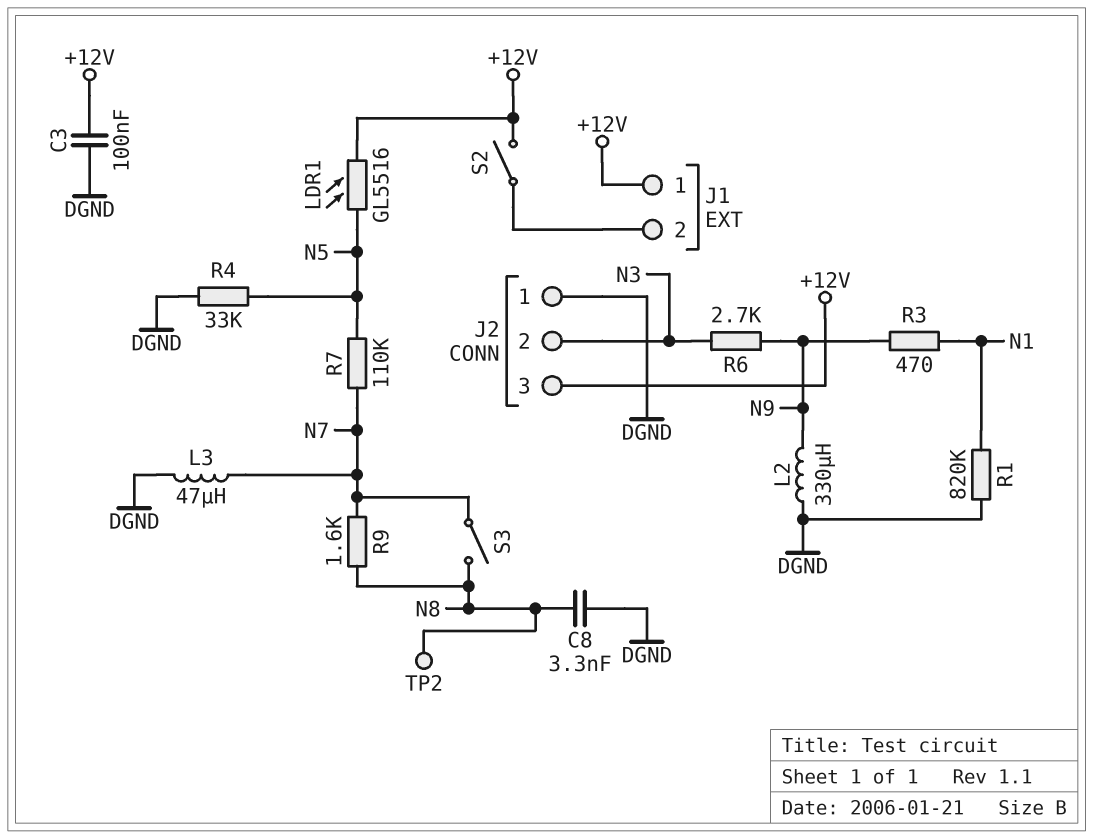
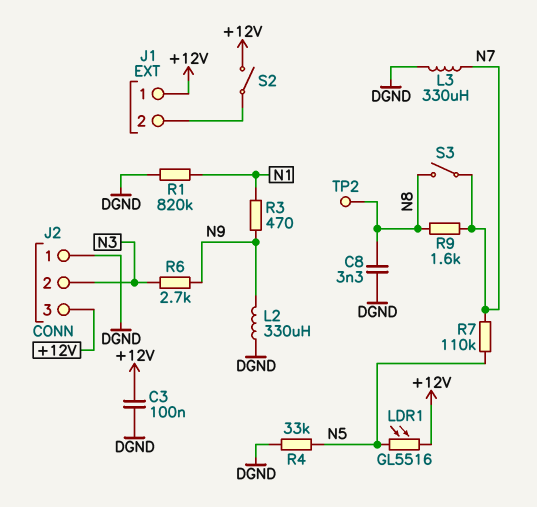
L3: 47uH (DGND, N7) -> 330uH (DGND, N7)

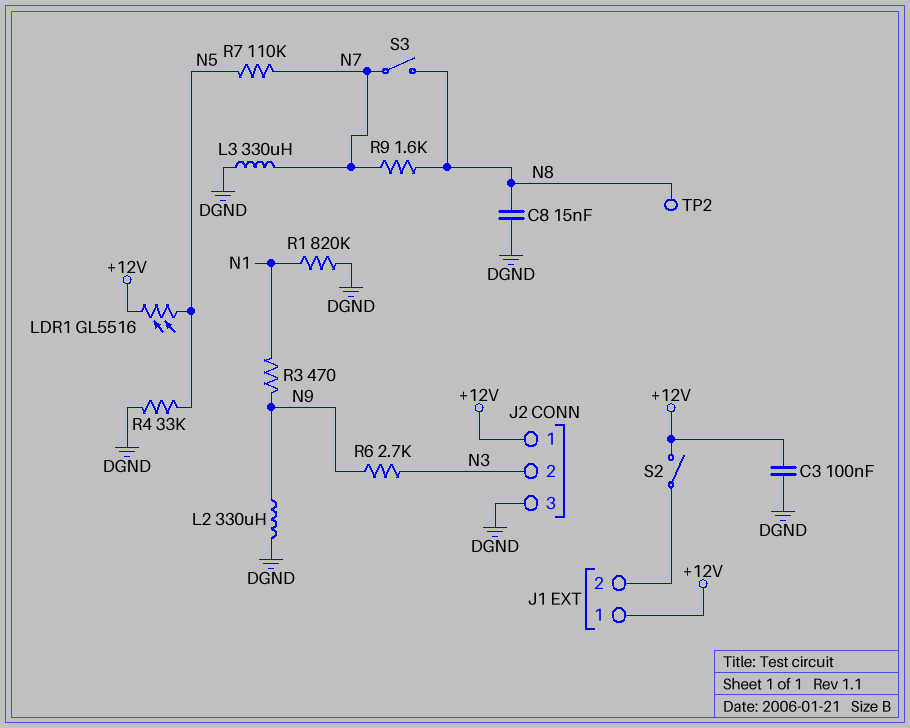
C8: 3.3nF (DGND, N8) -> 15nF (DGND, N8)
J2 pin 1: DGND -> +12V
J2 pin 3: +12V -> DGND

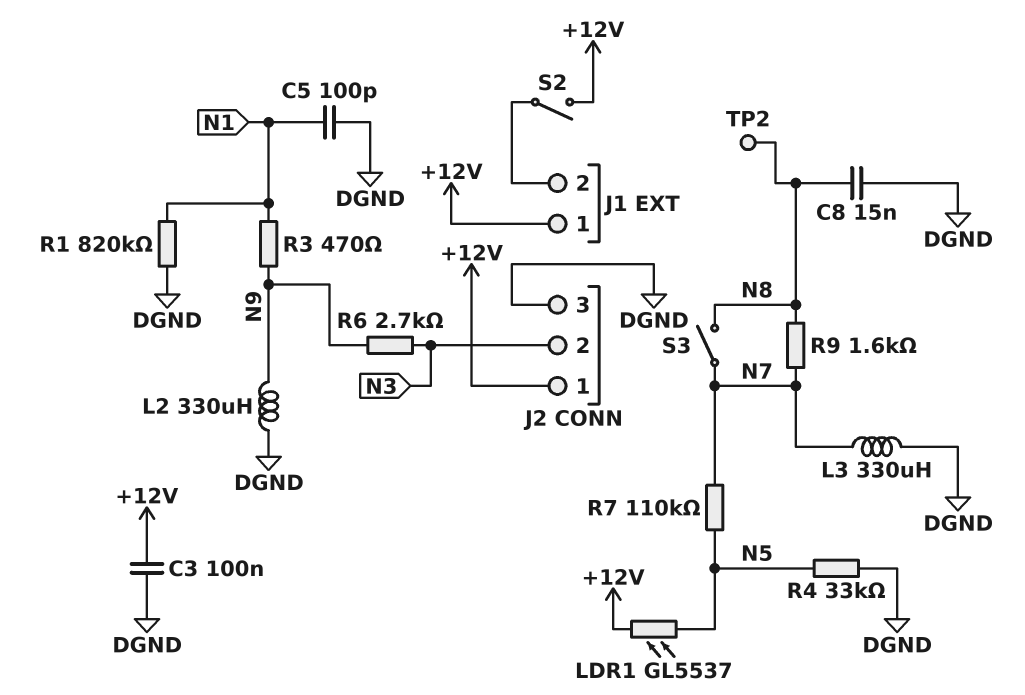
C5: none -> 100pF (DGND, N1)
LDR1: GL5516 (+12V, N5) -> GL5537 (+12V, N5)

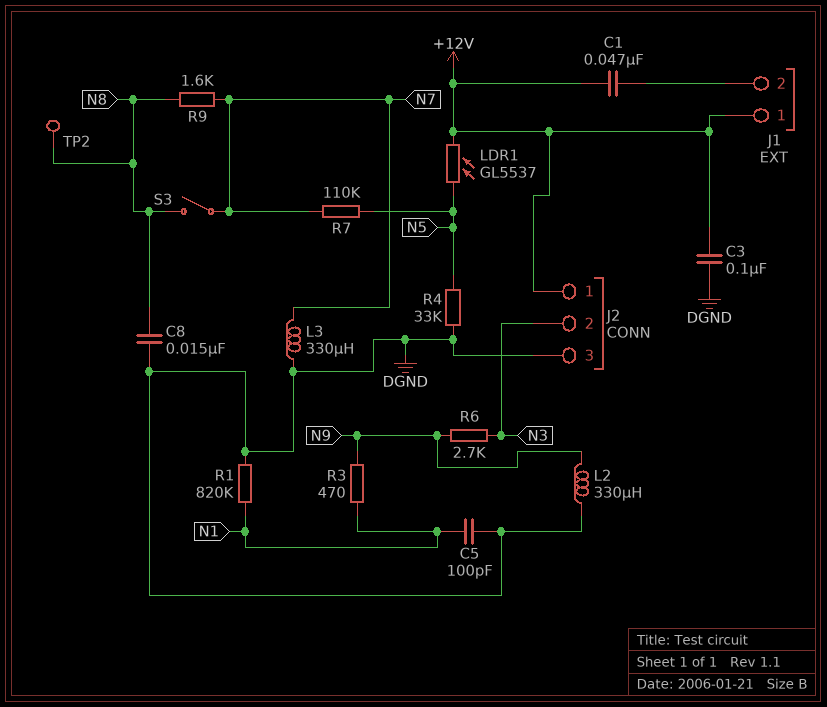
C1: none -> 47nF (+12V, J1/2)
S2: switch (+12V, J1/2) -> none

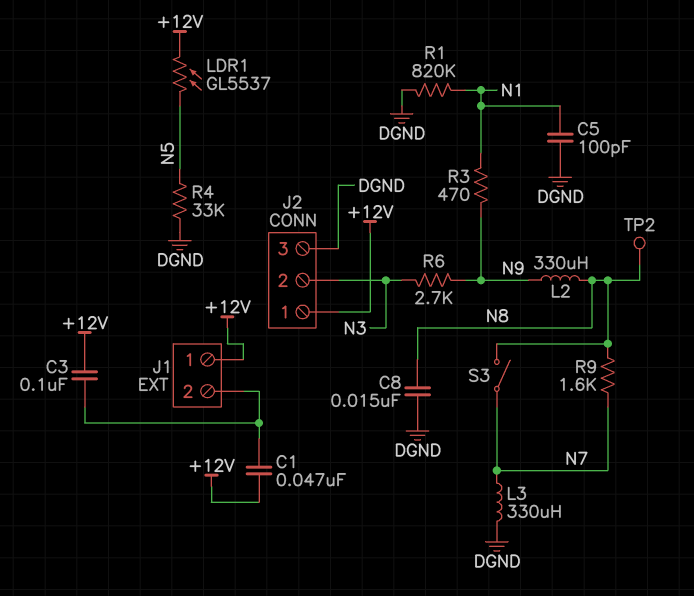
C3: 100nF (+12V, DGND) -> 100nF (+12V, J1/2)
L2: 330uH (DGND, N9) -> 330uH (N8, N9)
R7: 110k (N5, N7) -> none

